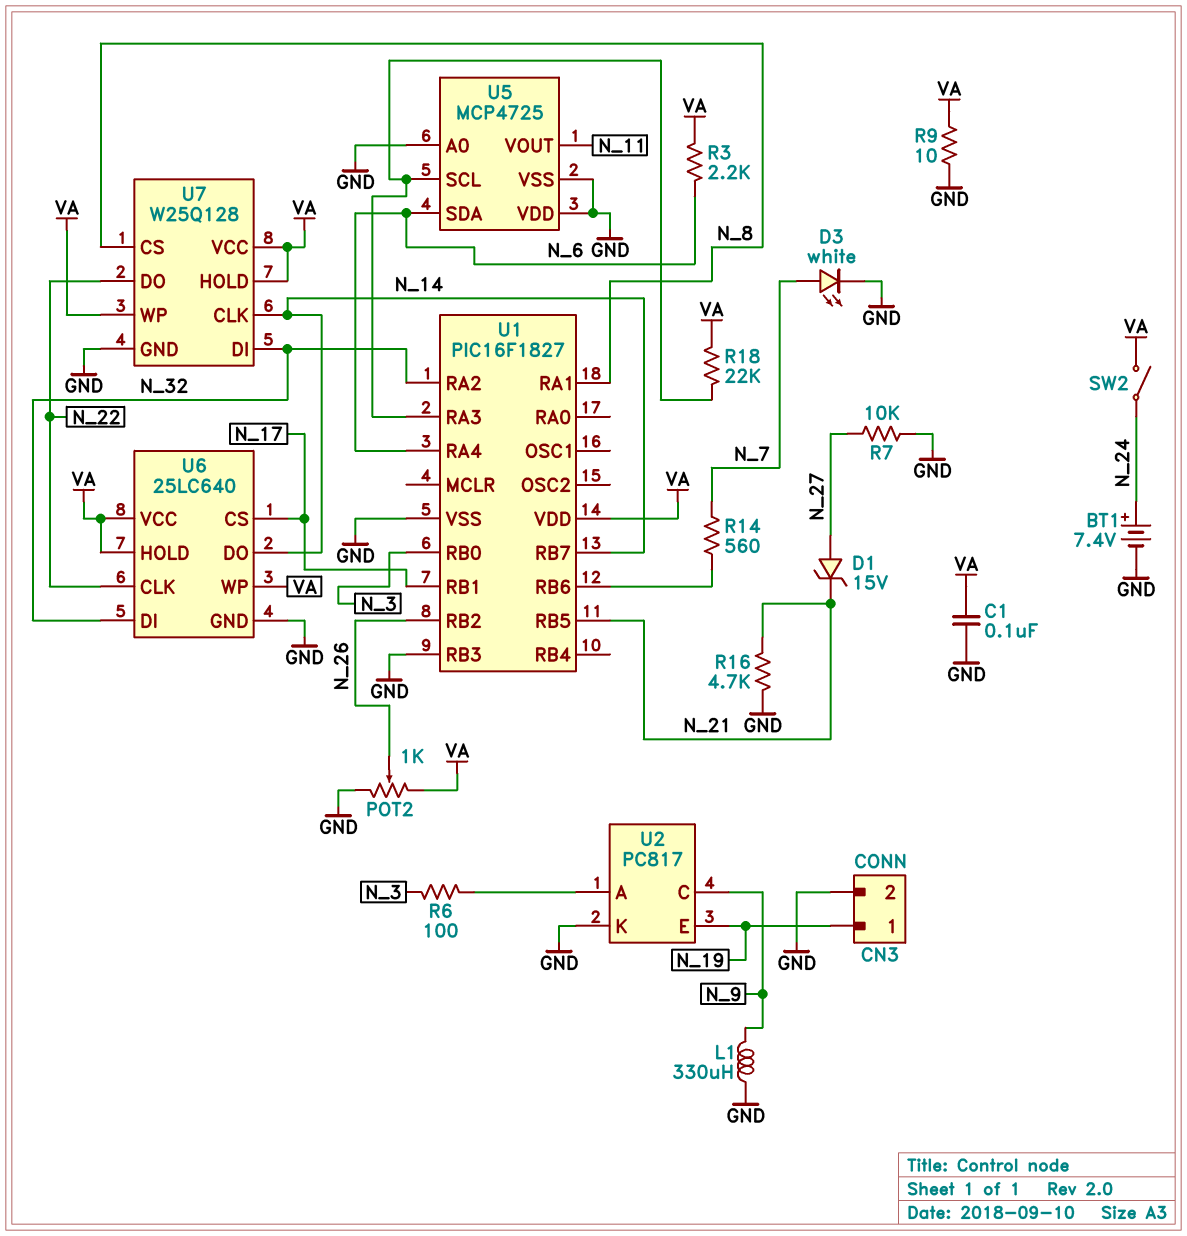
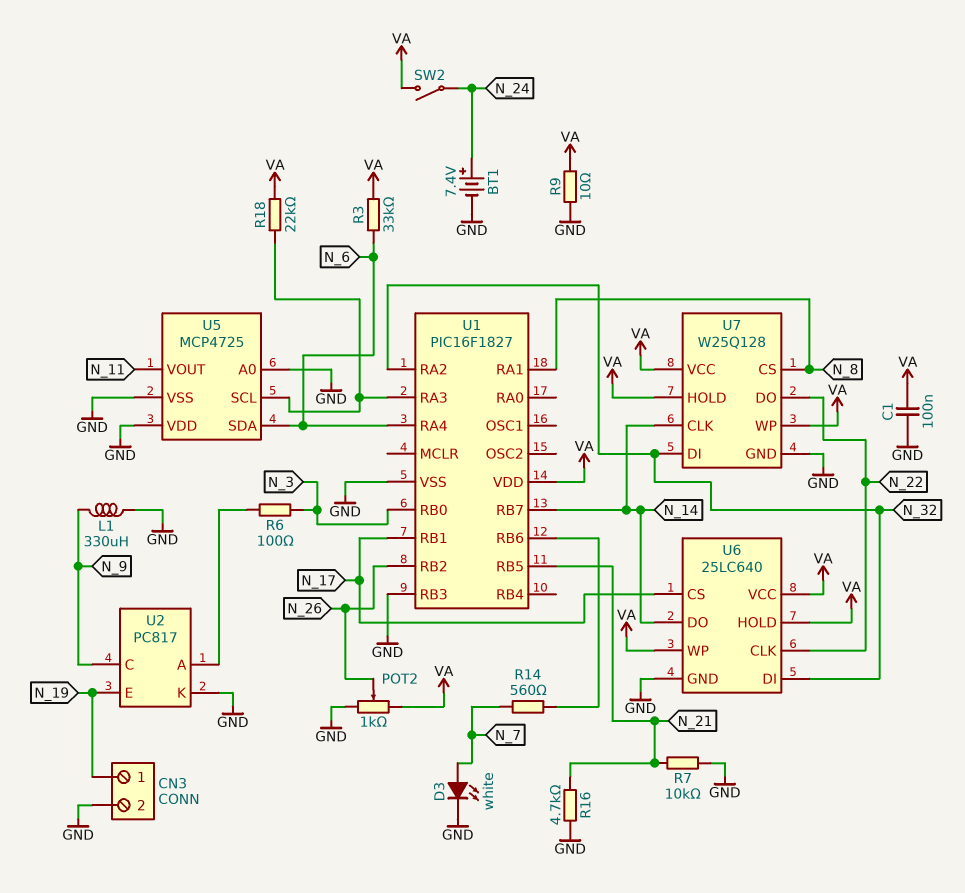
D1: zener 15V (A N_27, K N_21) -> none
R3: 2.2k (N_6, VA) -> 33k (N_6, VA)
R7: 10k (GND, N_27) -> 10k (GND, N_21)

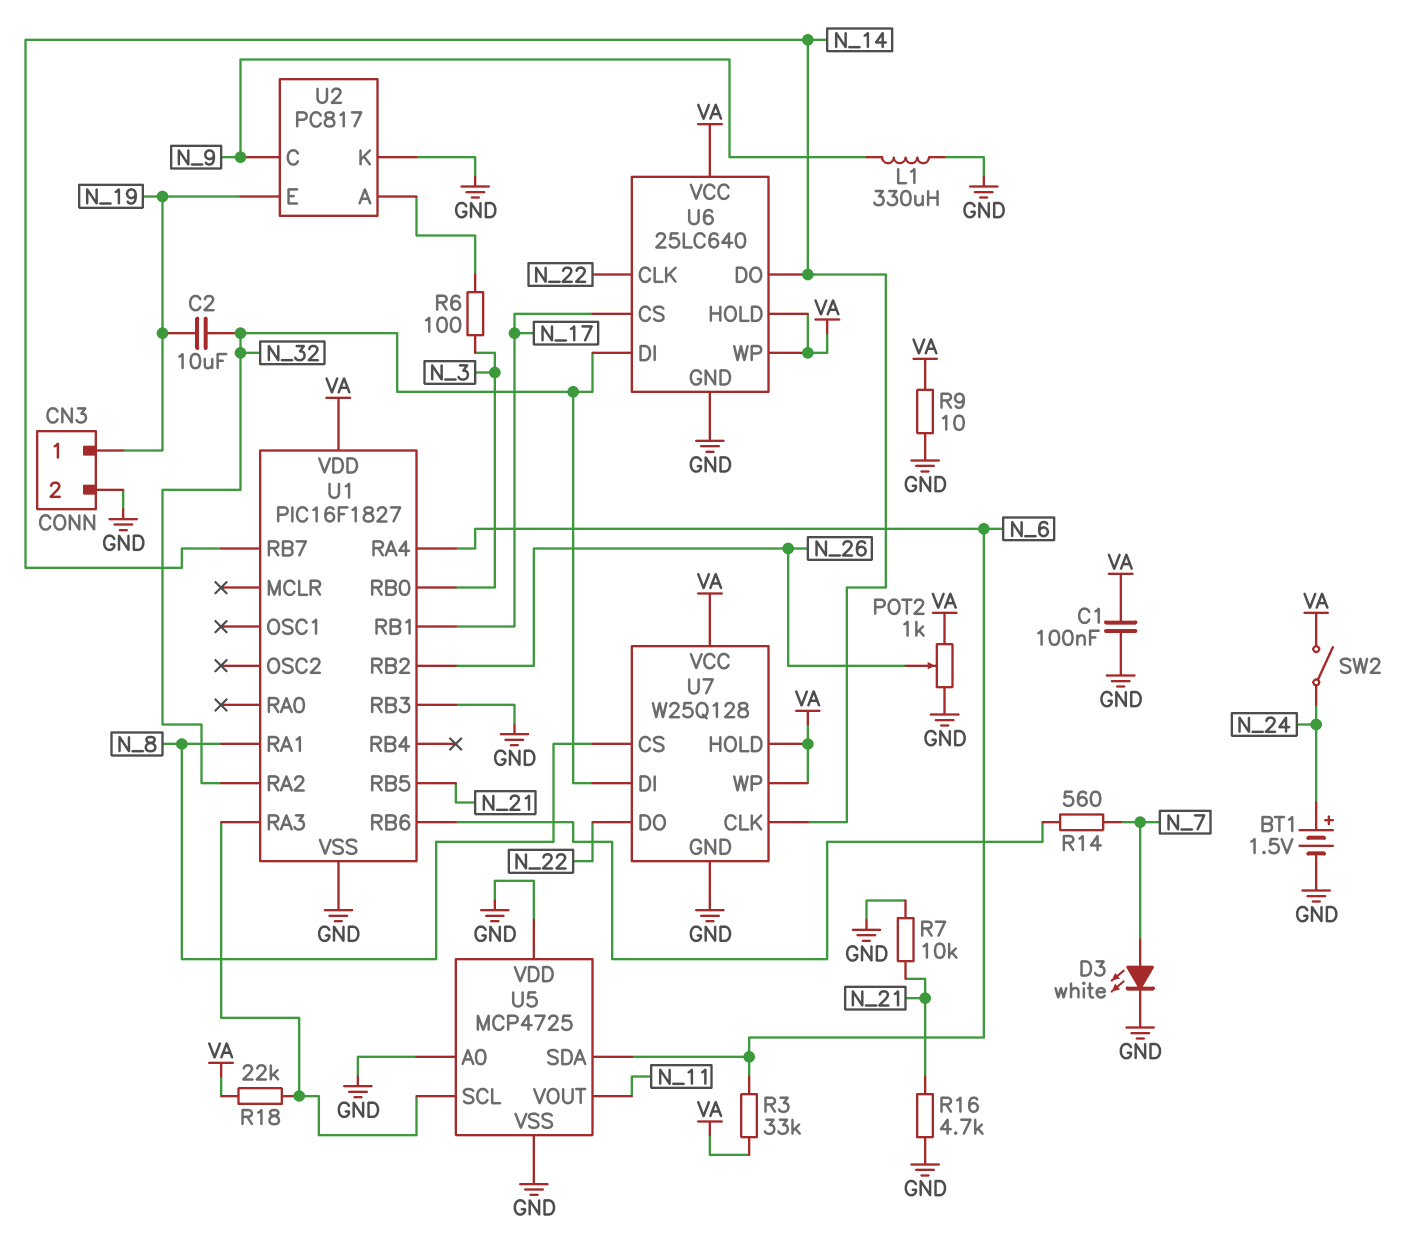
BT1: 7.4V (plus N_24, minus GND) -> 1.5V (plus N_24, minus GND)
C2: none -> 10uF (N_19, N_32)

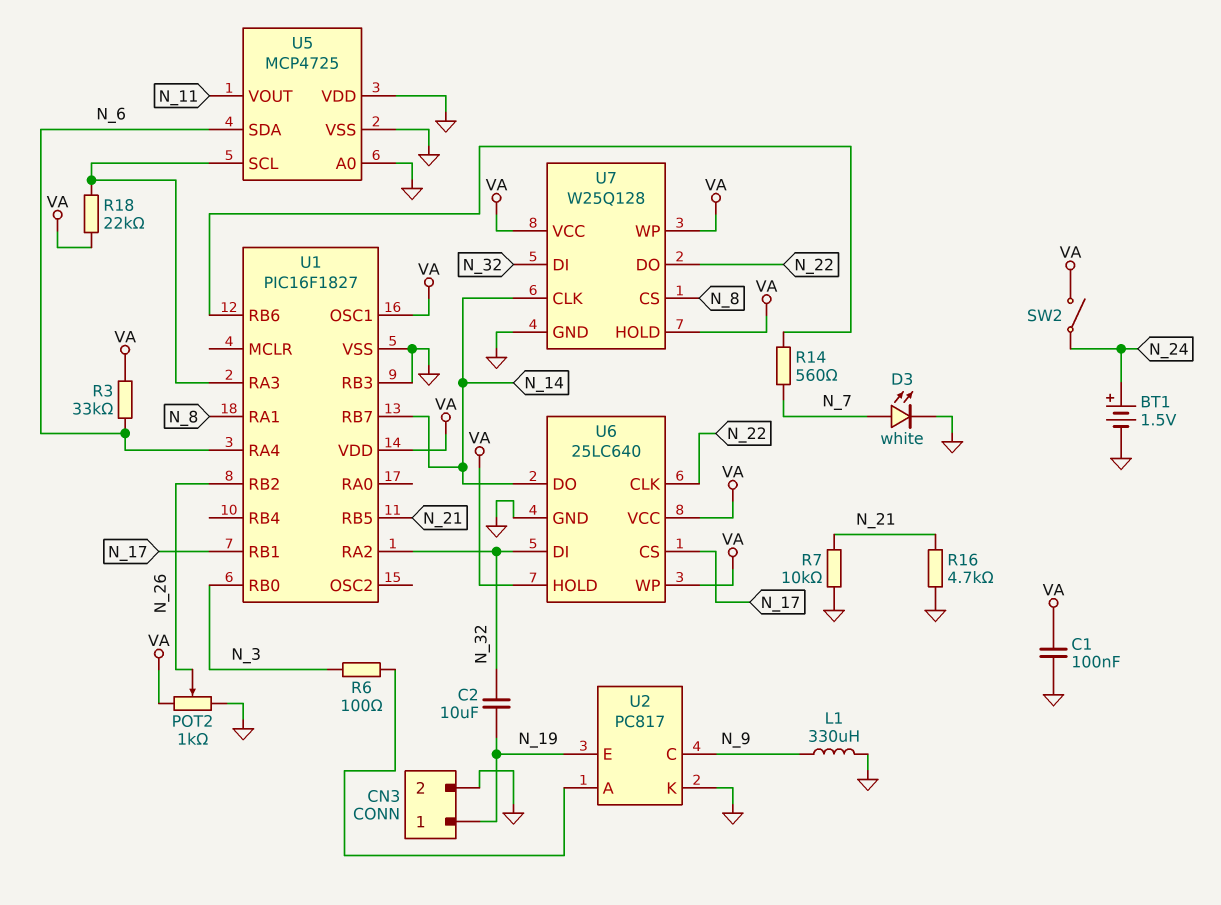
R9: 10 (GND, VA) -> none
U1 pin OSC1: none -> VA

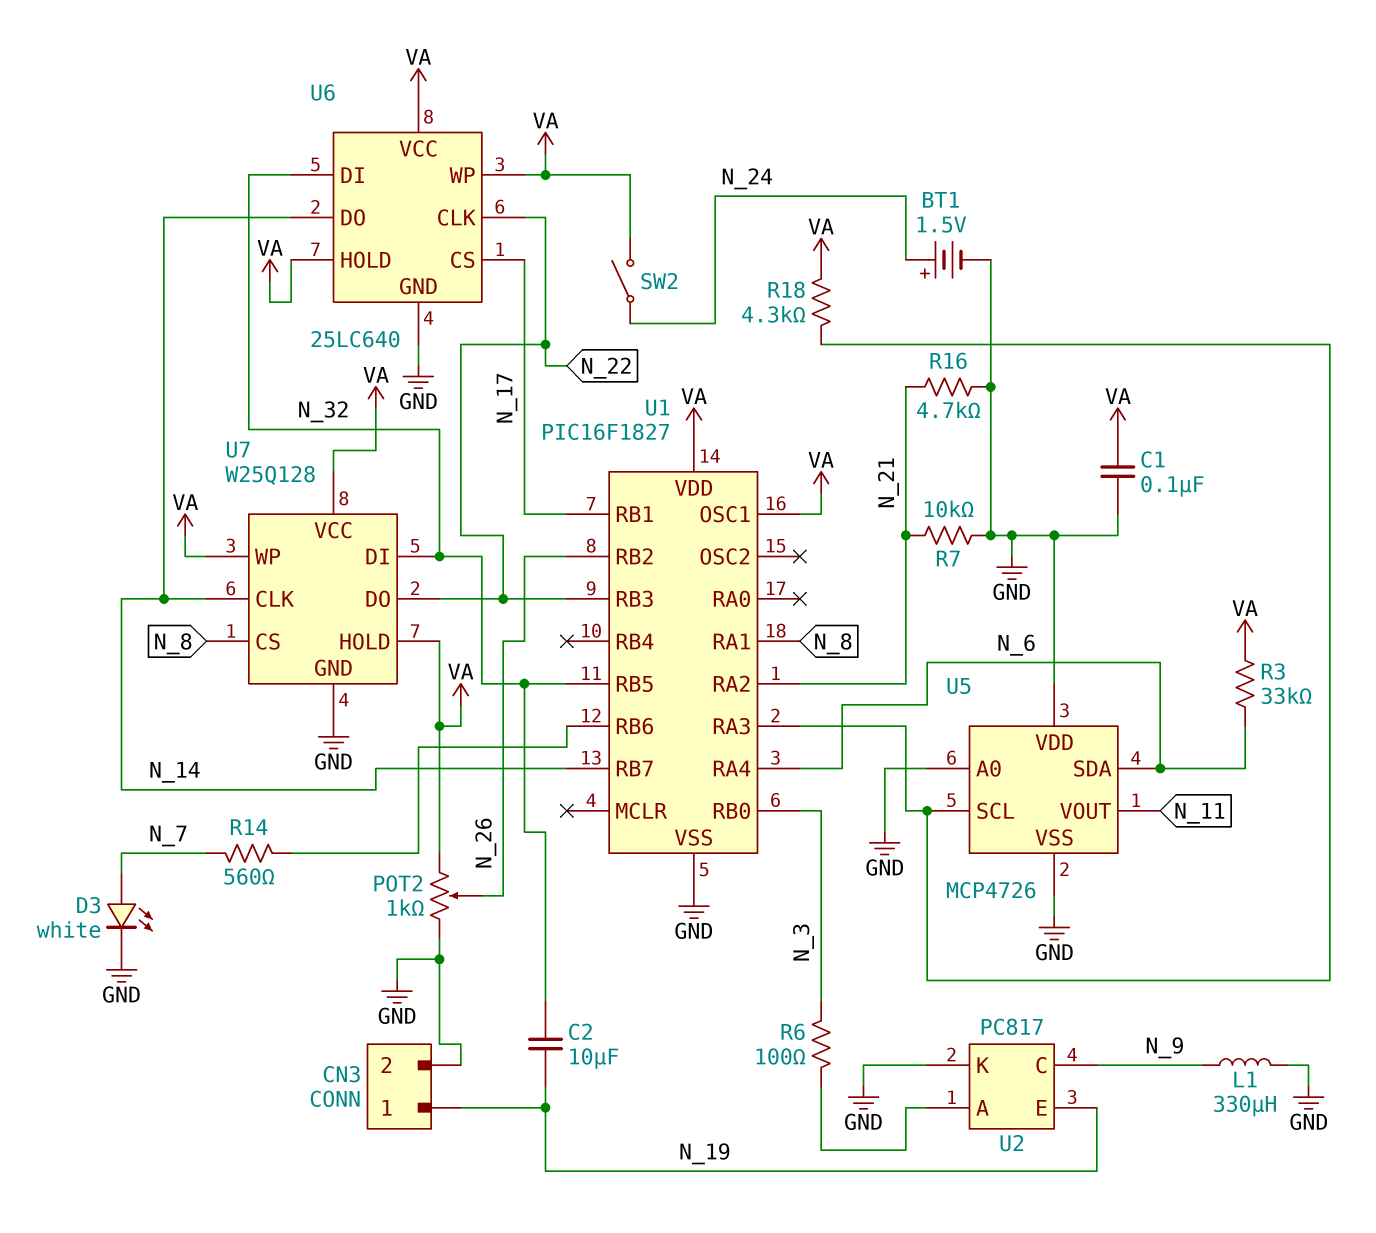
R18: 22k (U1/RA3, VA) -> 4.3k (U1/RA3, VA)
U1 pin RA2: N_32 -> N_21
U1 pin RB3: GND -> N_22
U1 pin RB5: N_21 -> N_32
U5: MCP4725 -> MCP4726

